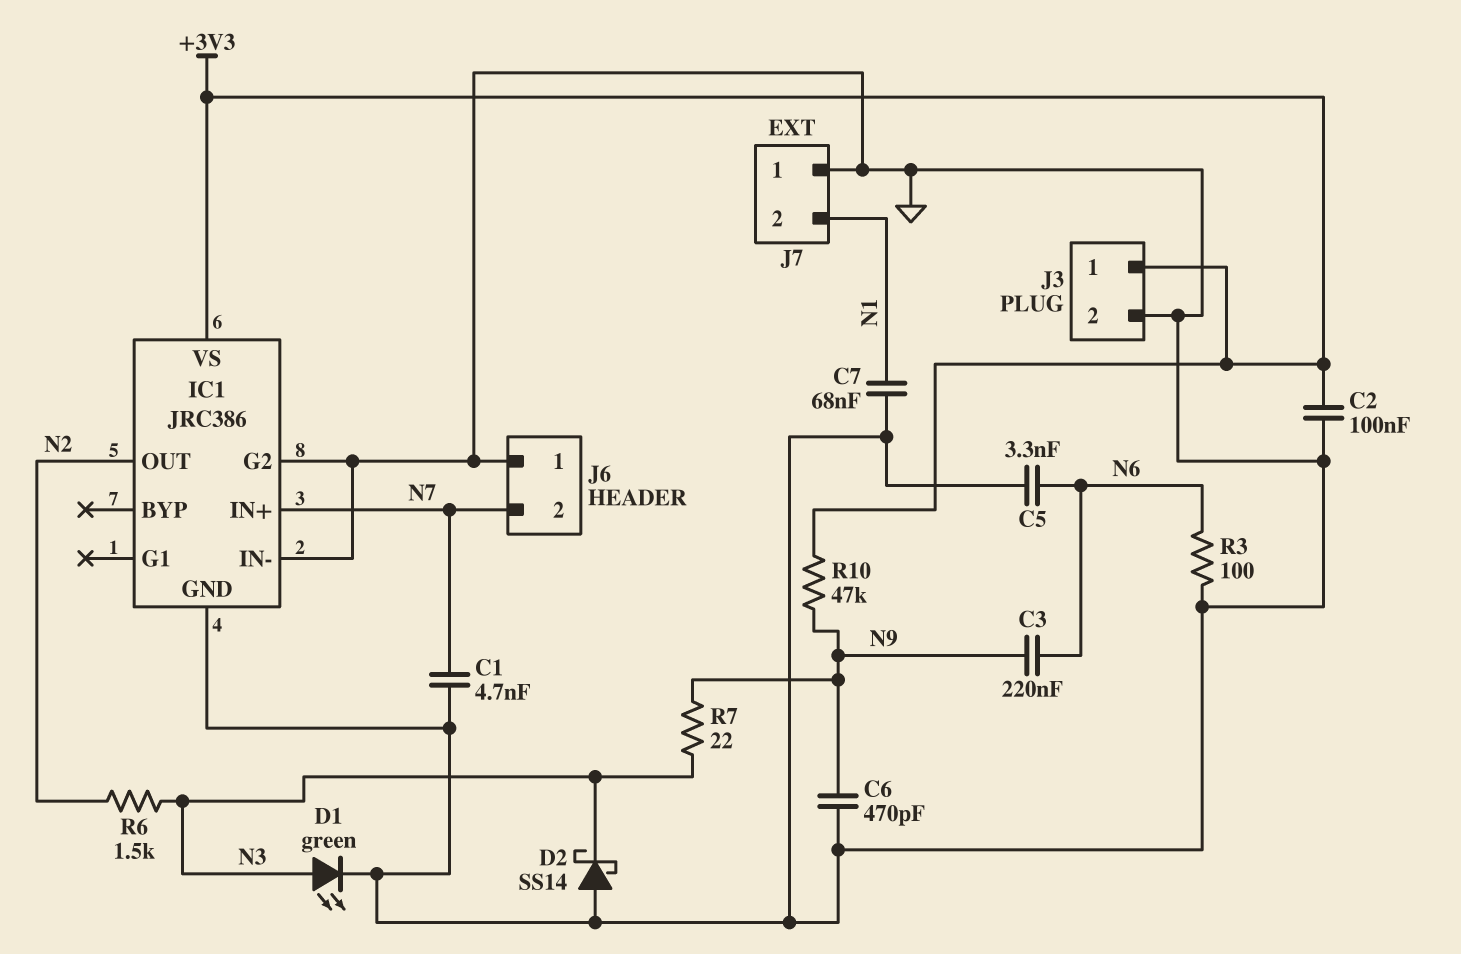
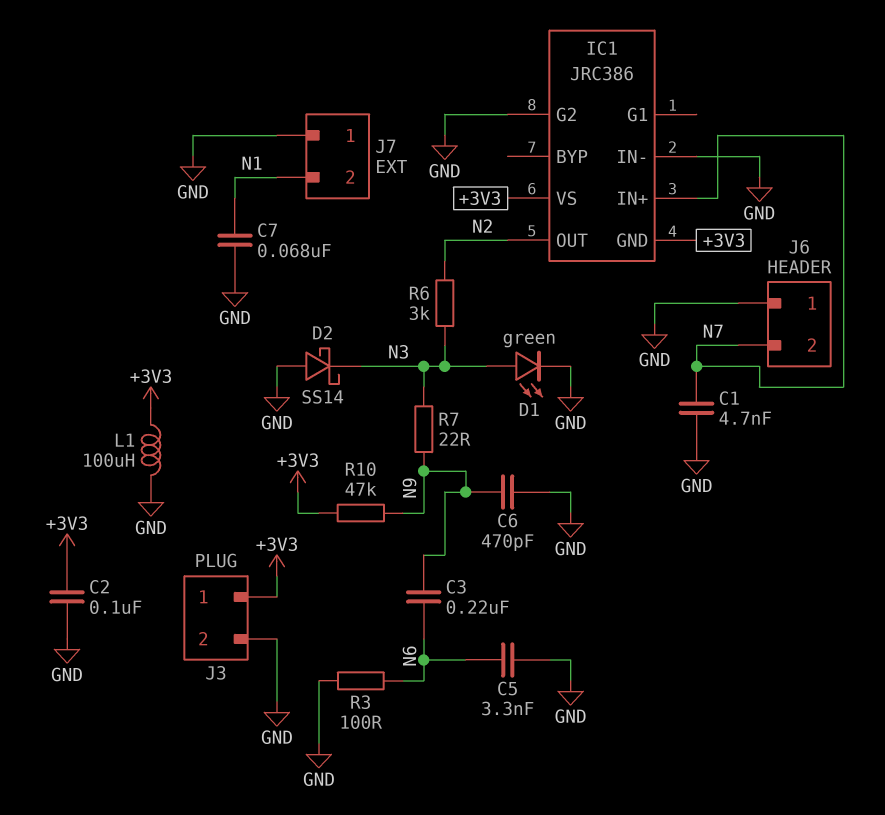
IC1 pin GND: GND -> +3V3
L1: none -> 100uH (+3V3, GND)
R6: 1.5k (N2, N3) -> 3k (N2, N3)

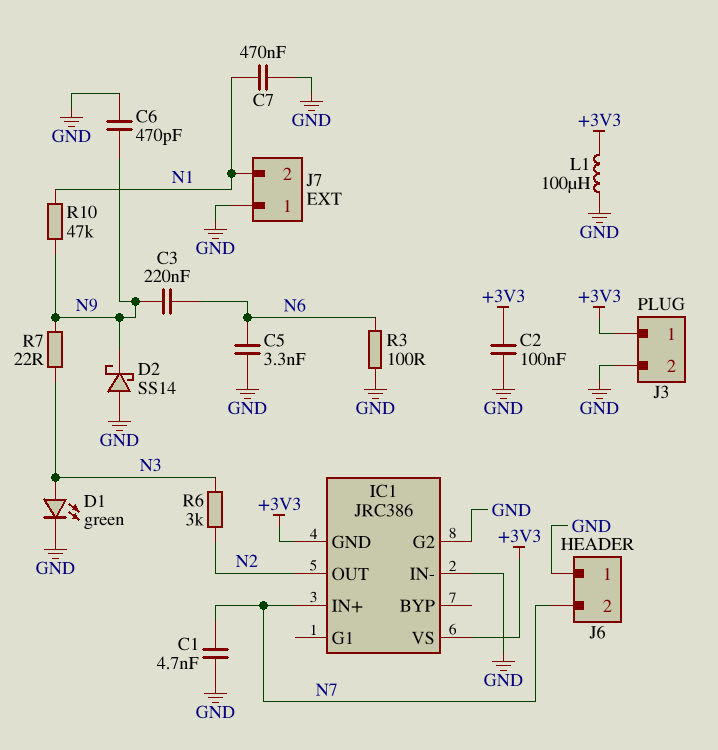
C7: 68nF (GND, N1) -> 470nF (GND, N1)
D2: schottky SS14 (A GND, K N3) -> schottky SS14 (A GND, K N9)
R10: 47k (+3V3, N9) -> 47k (N1, N9)

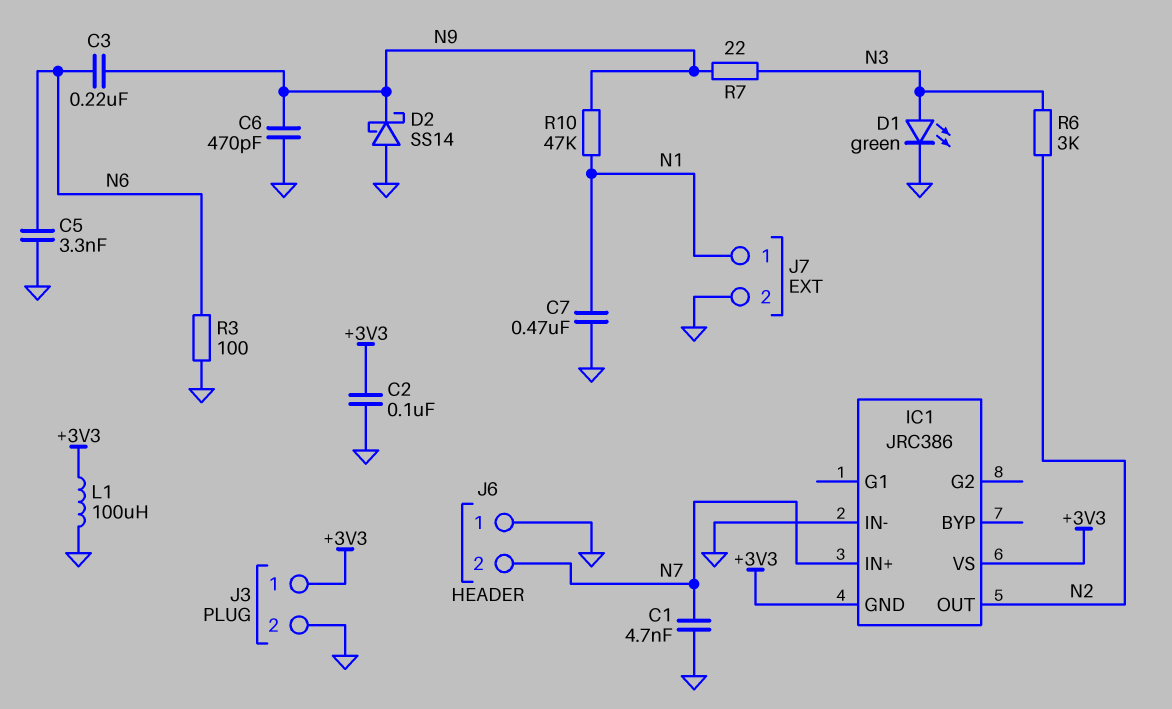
IC1 pin G2: GND -> none
J7 pin 1: GND -> N1
J7 pin 2: N1 -> GND

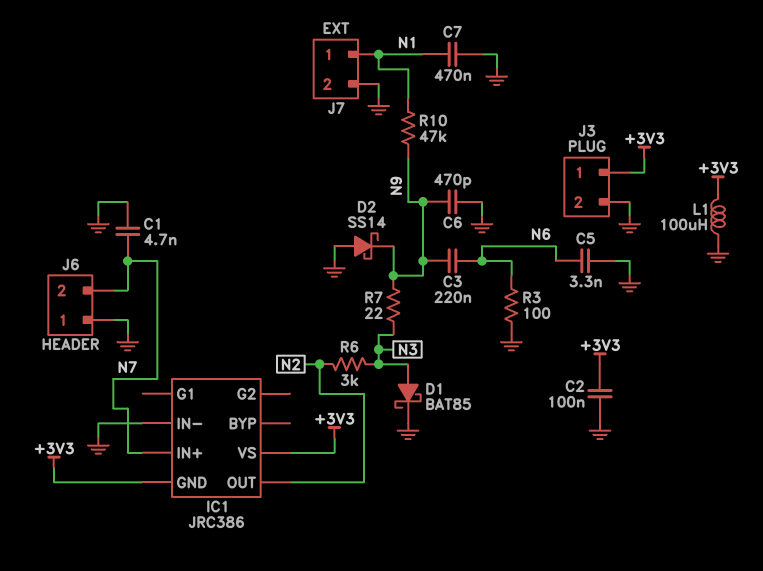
D1: LED green (A N3, K GND) -> schottky BAT85 (A N3, K GND)

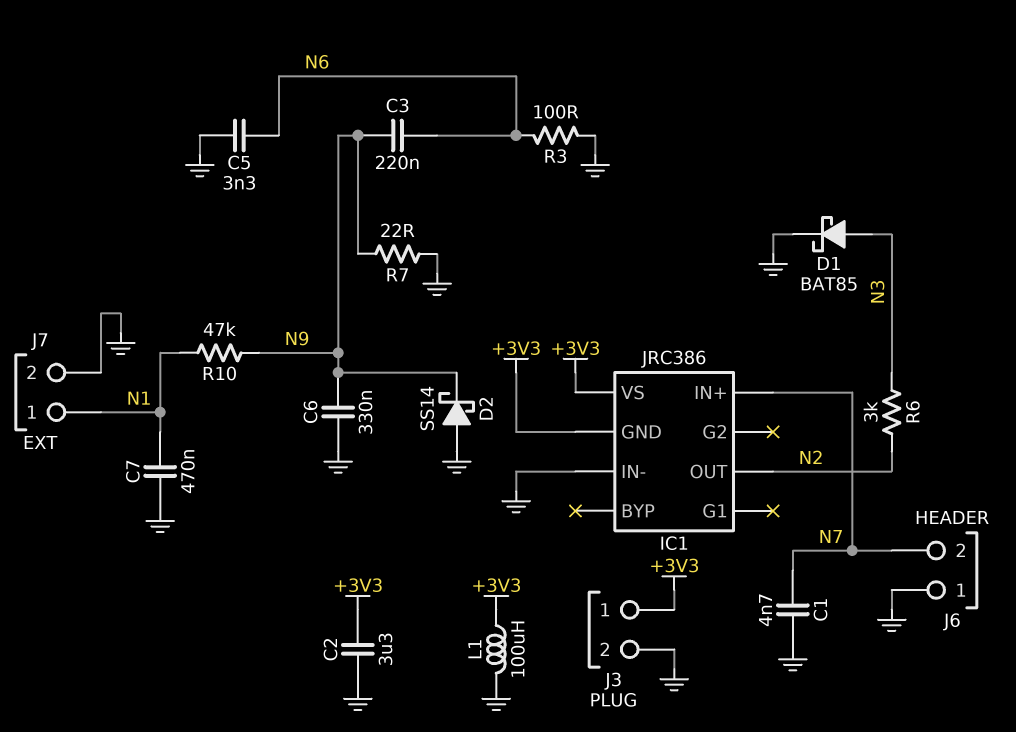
C2: 100nF (+3V3, GND) -> 3.3uF (+3V3, GND)
C6: 470pF (GND, N9) -> 330nF (GND, N9)
R7: 22 (N3, N9) -> 22 (GND, N9)

